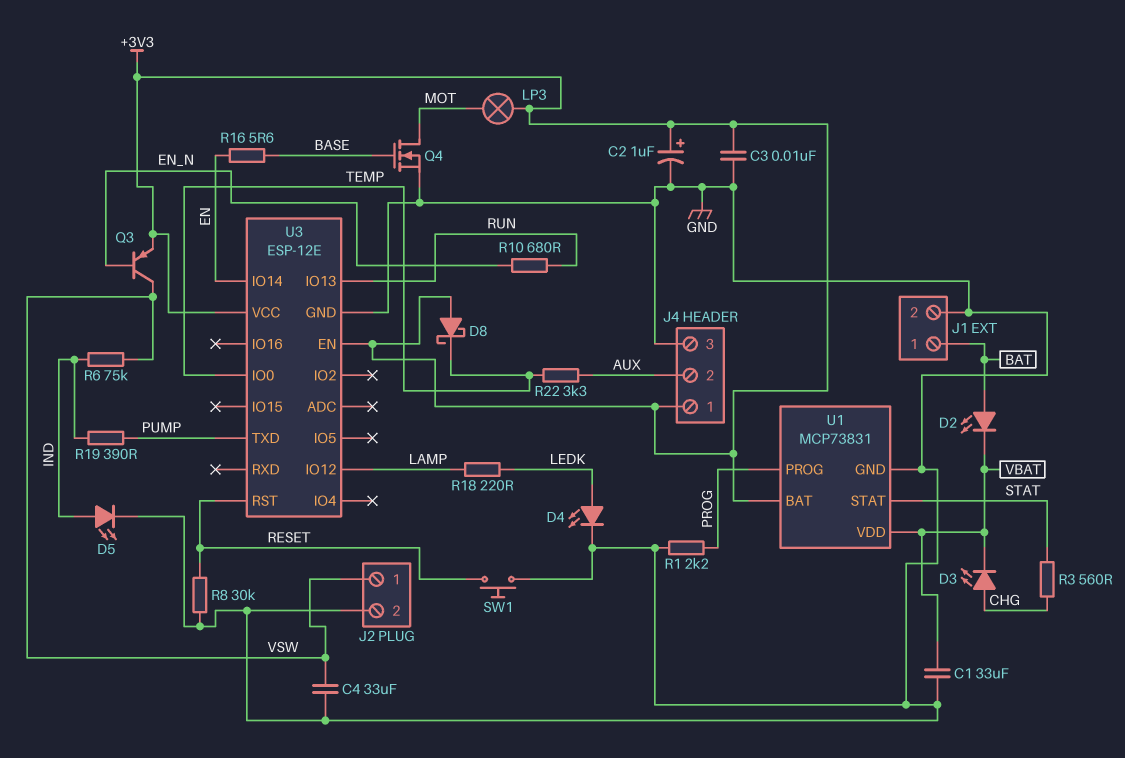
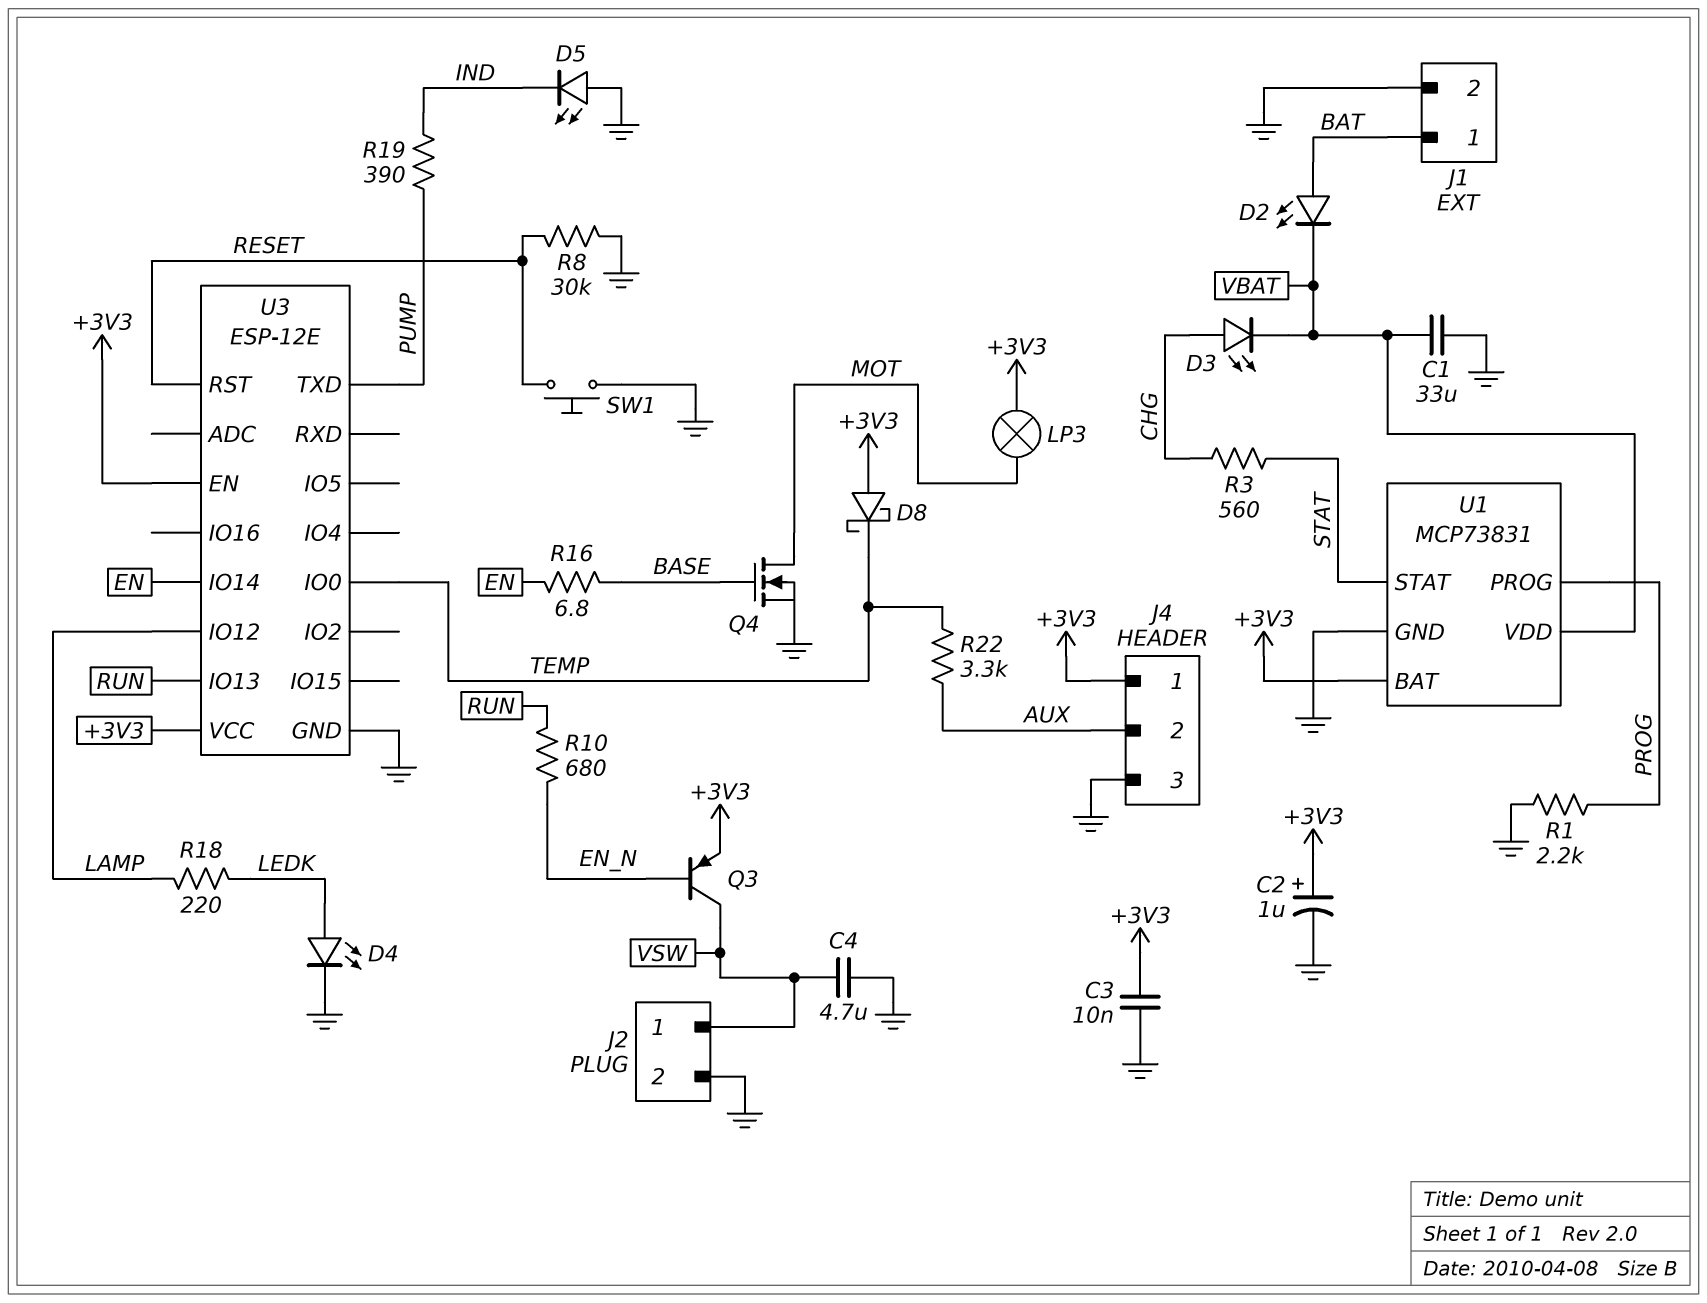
C4: 33uF (GND, VSW) -> 4.7uF (GND, VSW)
D5: LED (A IND, K GND) -> LED (A GND, K IND)
R6: 75k (IND, VSW) -> none
R16: 5.6 (BASE, EN) -> 6.8 (BASE, EN)

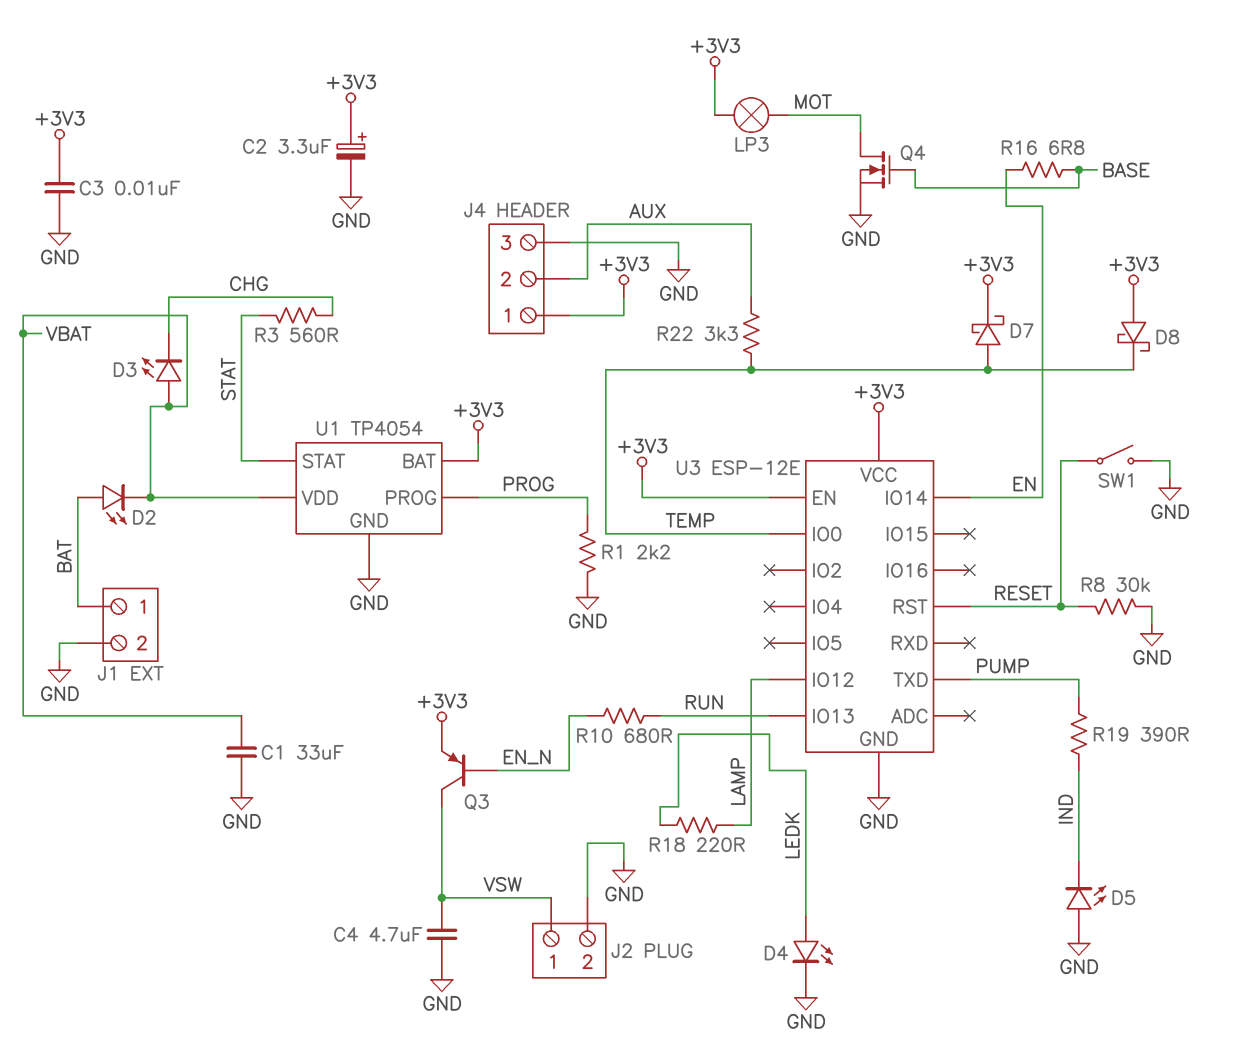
C2: 1uF (plus +3V3, minus GND) -> 3.3uF (plus +3V3, minus GND)
D3: LED (A CHG, K VBAT) -> LED (A VBAT, K CHG)
D7: none -> schottky (A TEMP, K +3V3)
SW1: button (GND, RESET) -> switch (GND, RESET)
U1: MCP73831 -> TP4054

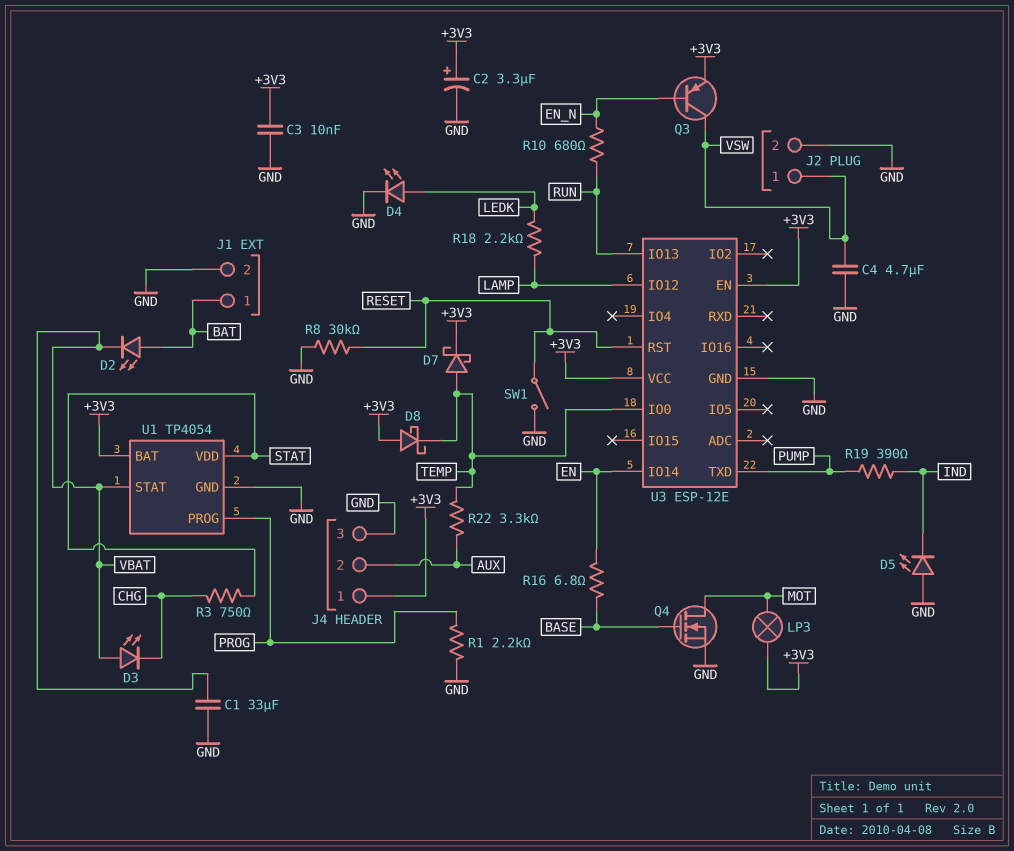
R3: 560 (CHG, STAT) -> 750 (CHG, STAT)
R18: 220 (LAMP, LEDK) -> 2.2k (LAMP, LEDK)
U1 pin STAT: STAT -> VBAT
U1 pin VDD: VBAT -> STAT

